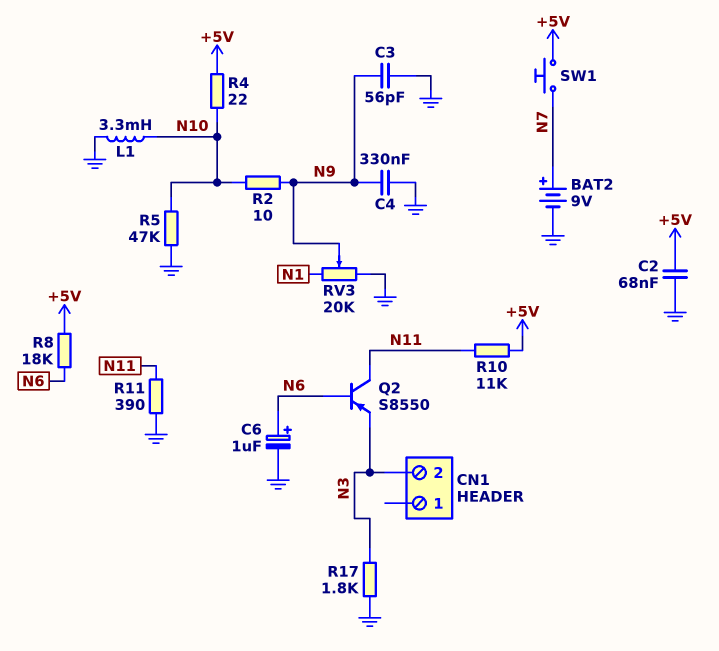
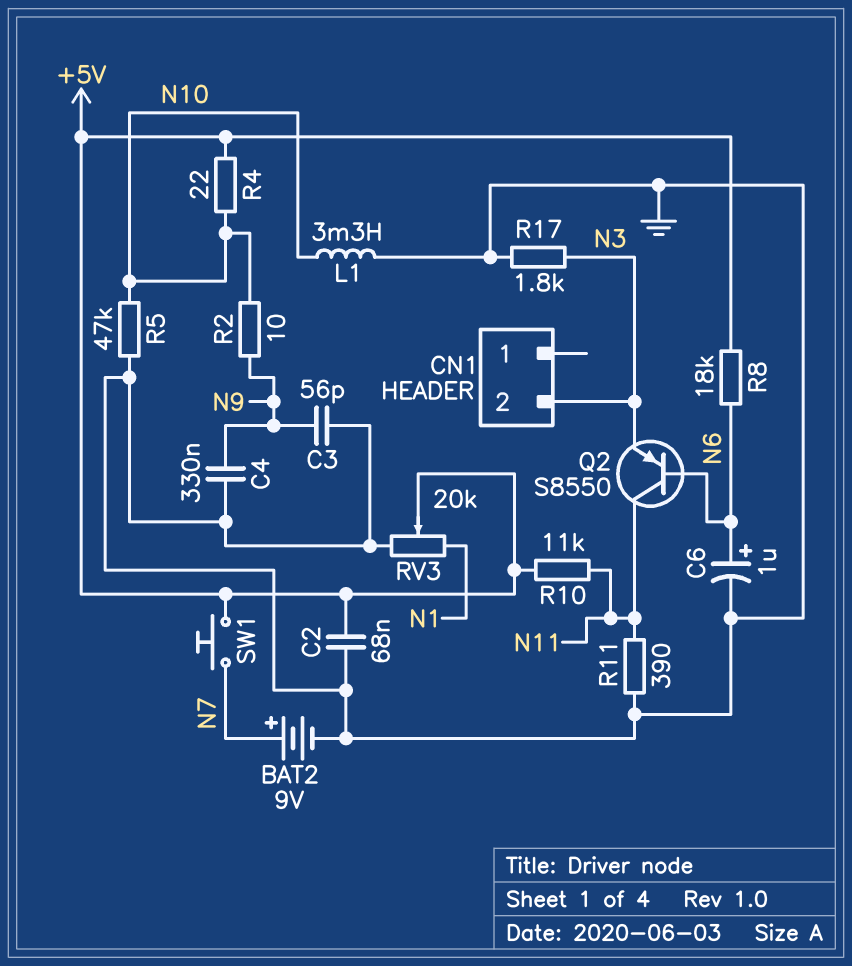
RV3: 20k (GND, N1, wiper N9) -> 20k (GND, N1, wiper +5V)

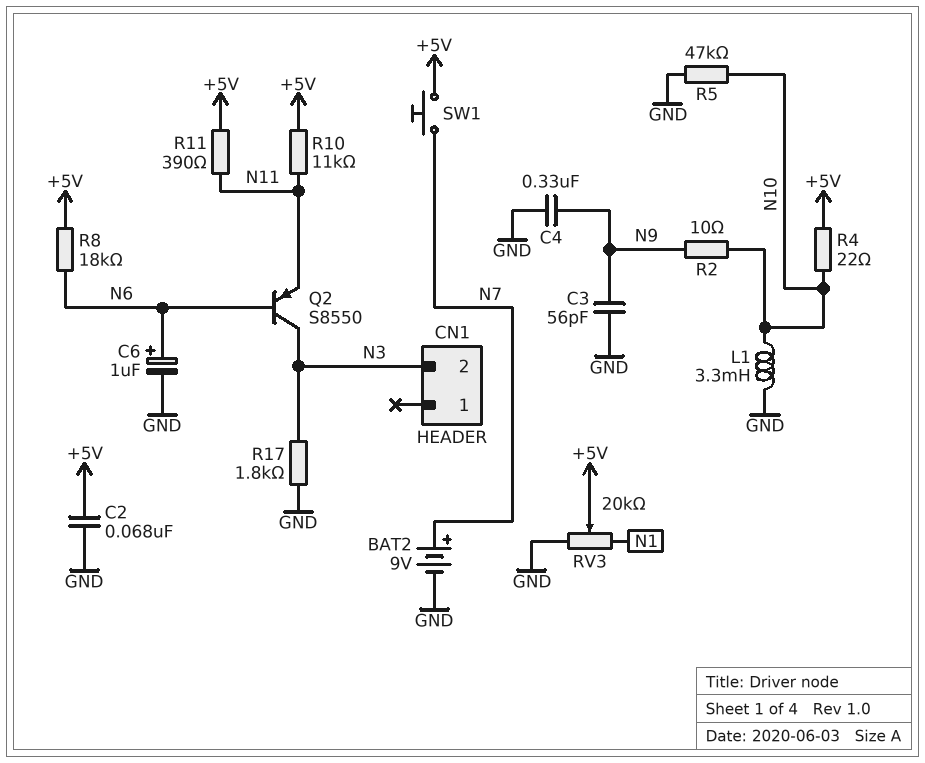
Q2: PNP S8550 (B N6, C N11, E N3) -> PNP S8550 (B N6, C N3, E N11)
R11: 390 (GND, N11) -> 390 (+5V, N11)

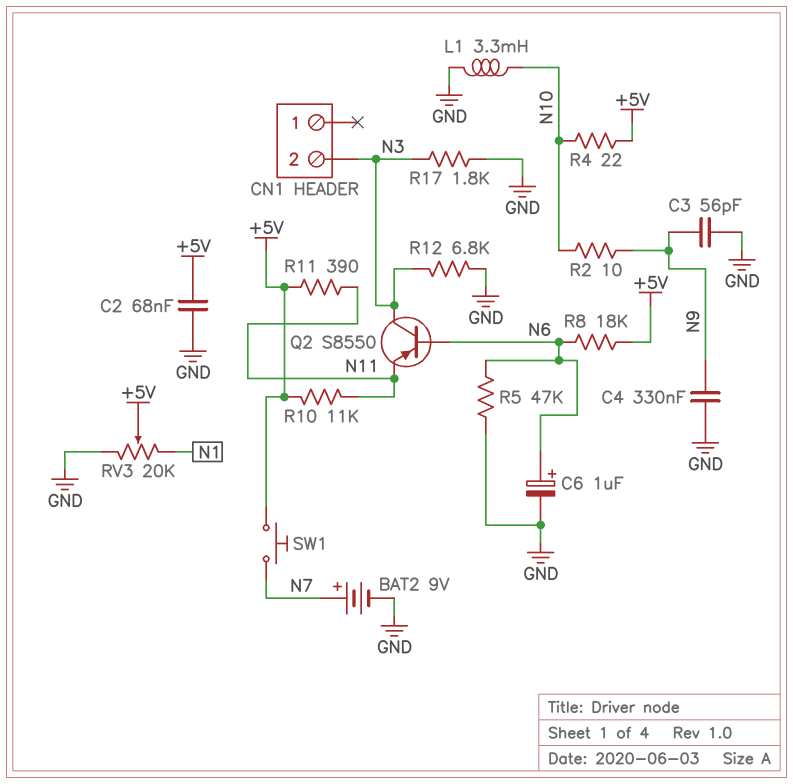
R5: 47k (GND, N10) -> 47k (GND, N6)
R12: none -> 6.8k (GND, N3)

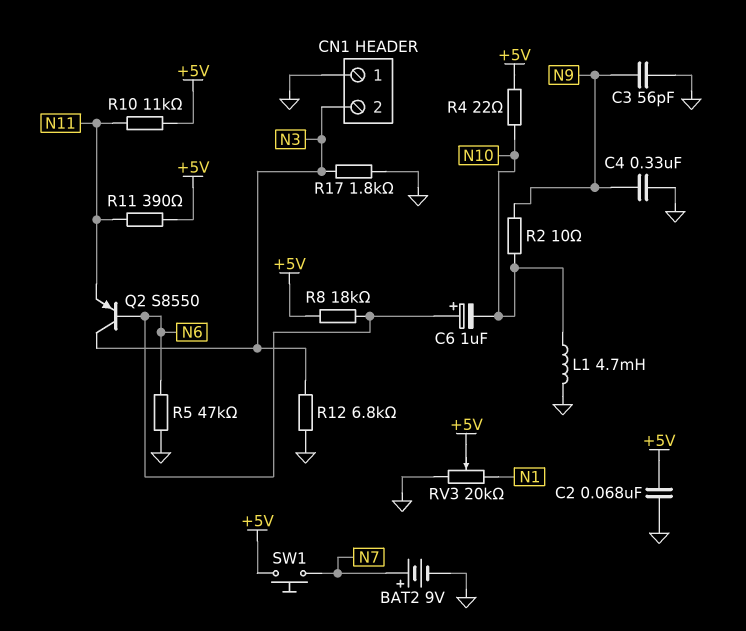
C6: 1uF (plus N6, minus GND) -> 1uF (plus N6, minus N10)
CN1 pin 1: none -> GND
L1: 3.3mH (GND, N10) -> 4.7mH (GND, N10)

